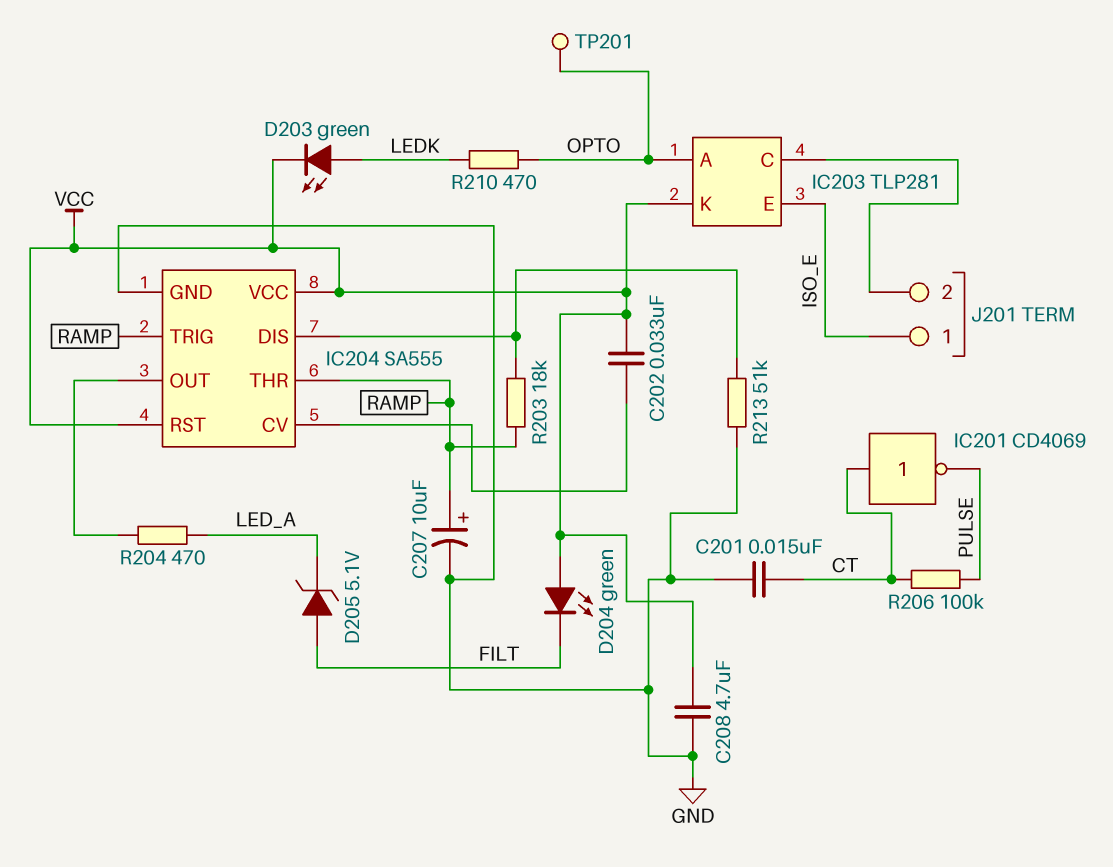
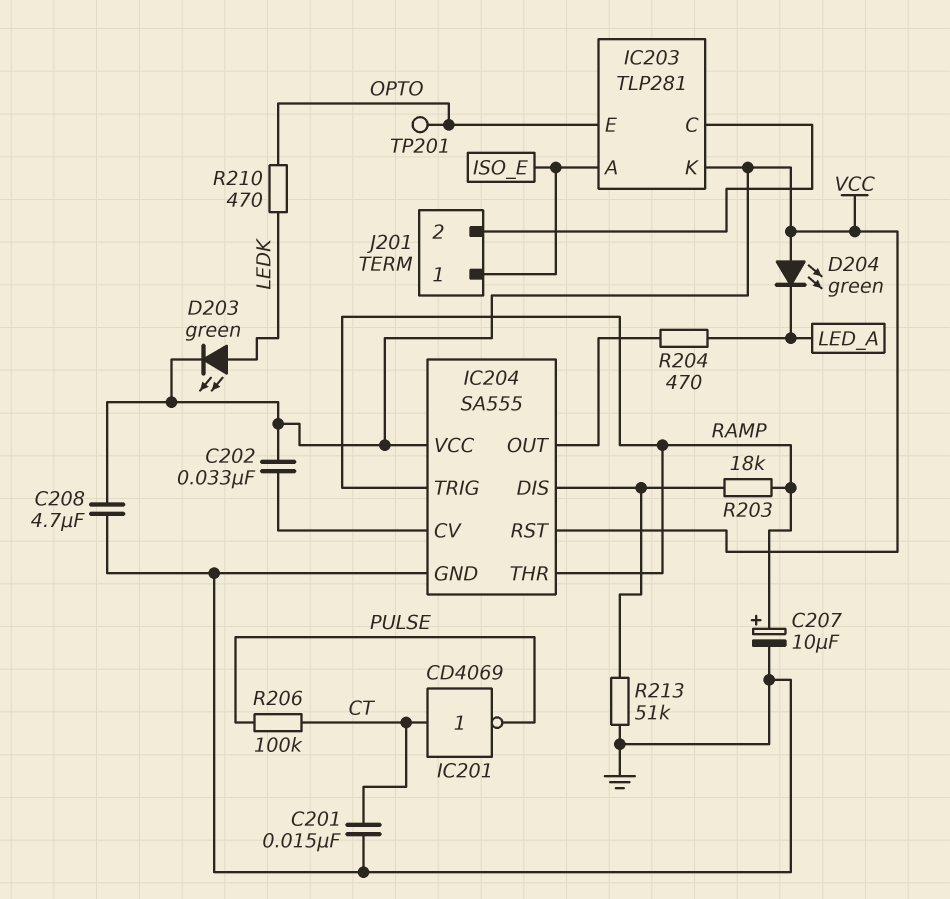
D204: LED green (A VCC, K FILT) -> LED green (A VCC, K LED_A)
D205: zener 5.1V (A FILT, K LED_A) -> none
IC203 pin A: OPTO -> ISO_E
IC203 pin E: ISO_E -> OPTO

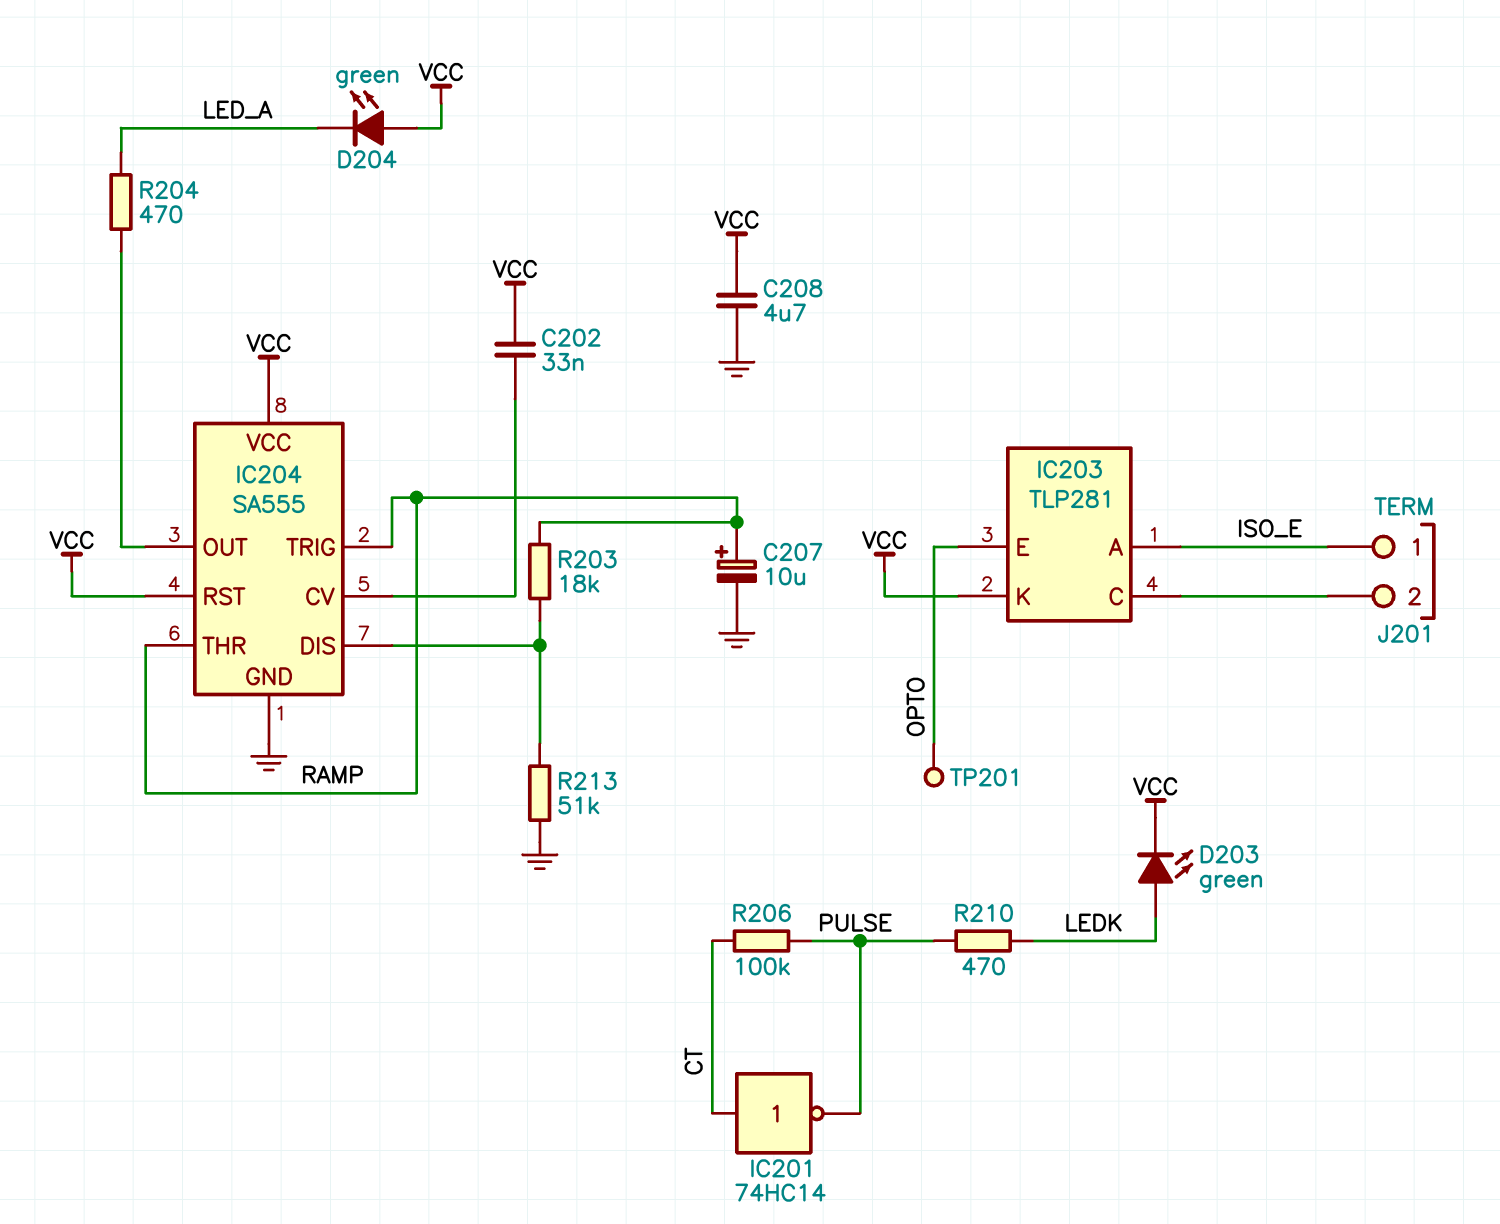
C201: 15nF (CT, GND) -> none
IC201: NOT CD4069 (in CT, out PULSE) -> NOT 74HC14 (in CT, out PULSE)
R210: 470 (LEDK, OPTO) -> 470 (LEDK, PULSE)

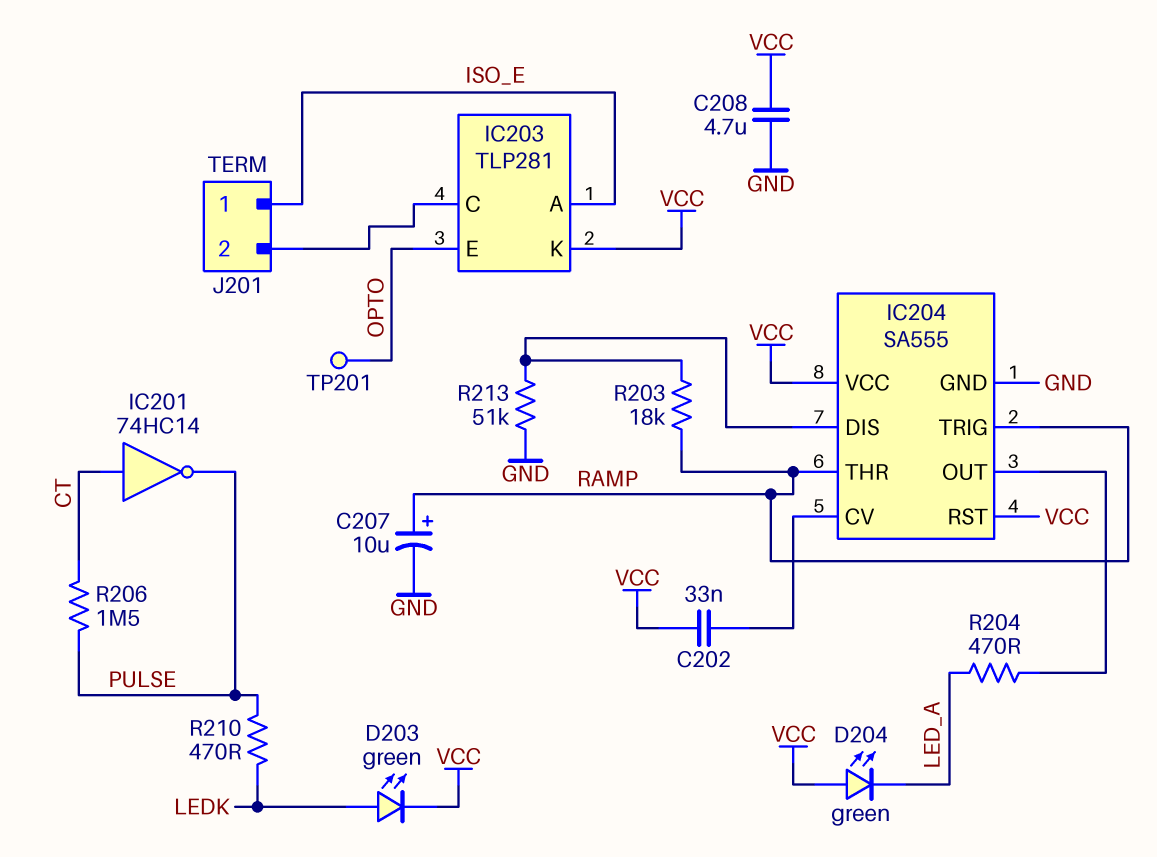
R206: 100k (CT, PULSE) -> 1.5M (CT, PULSE)

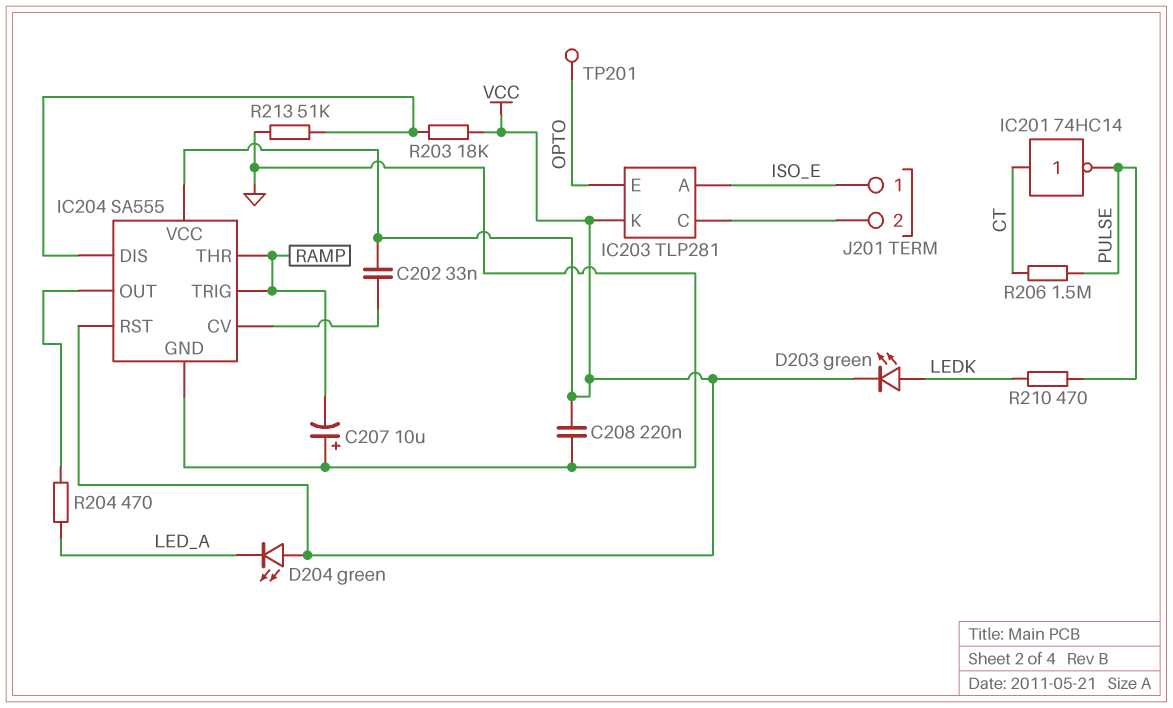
C207: 10uF (plus RAMP, minus GND) -> 10uF (plus GND, minus RAMP)
C208: 4.7uF (GND, VCC) -> 220nF (GND, VCC)
R203: 18k (IC204/DIS, RAMP) -> 18k (IC204/DIS, VCC)

